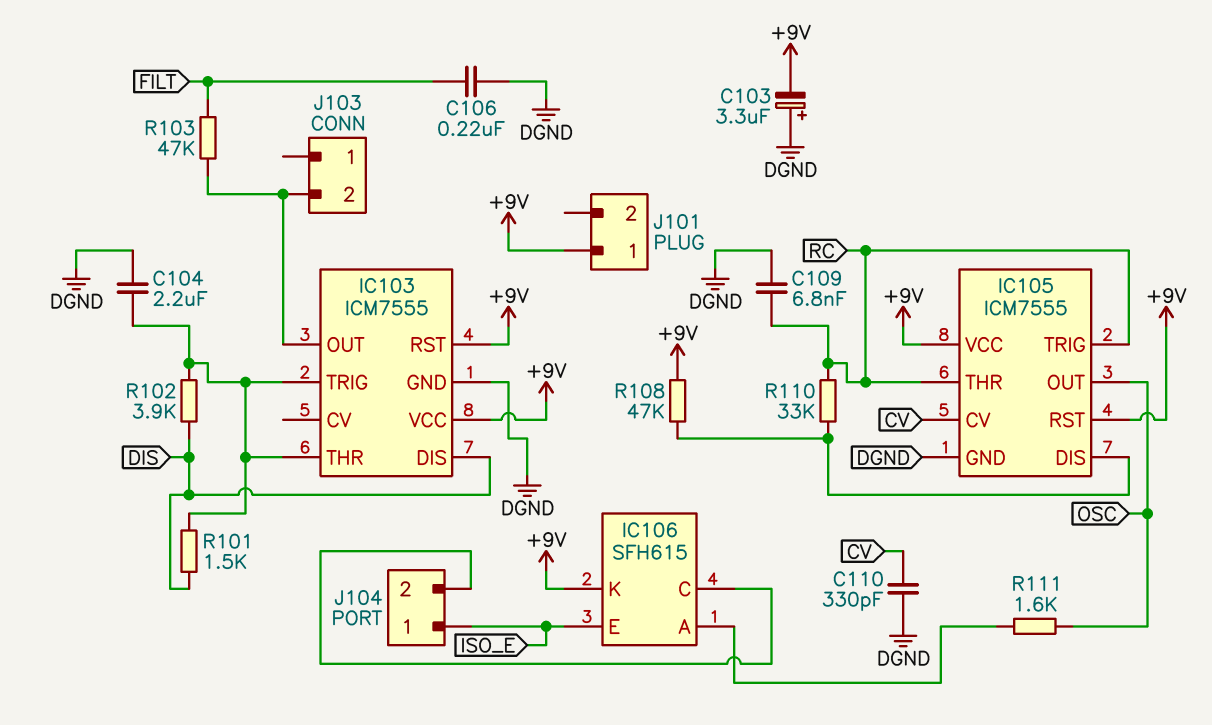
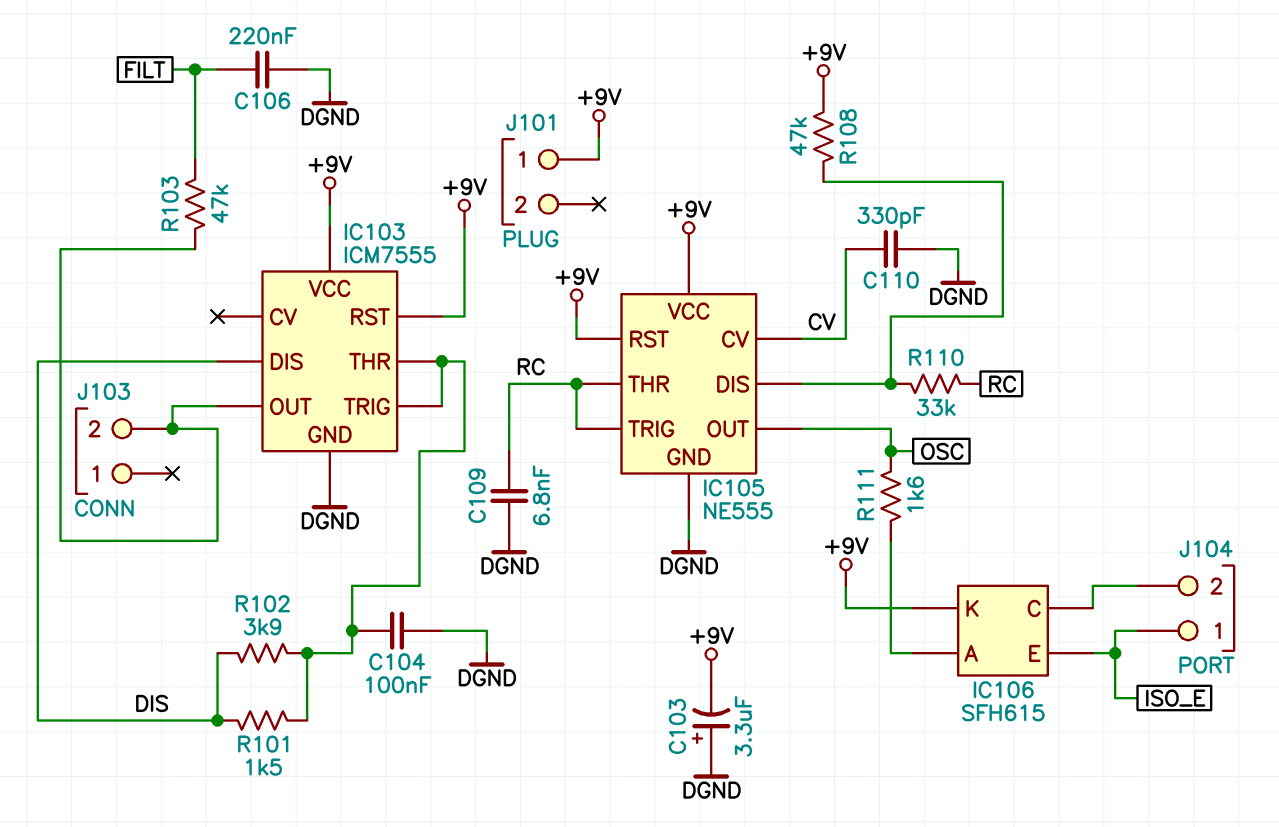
C104: 2.2uF (DGND, IC103/THR) -> 100nF (DGND, IC103/THR)
IC105: ICM7555 -> NE555

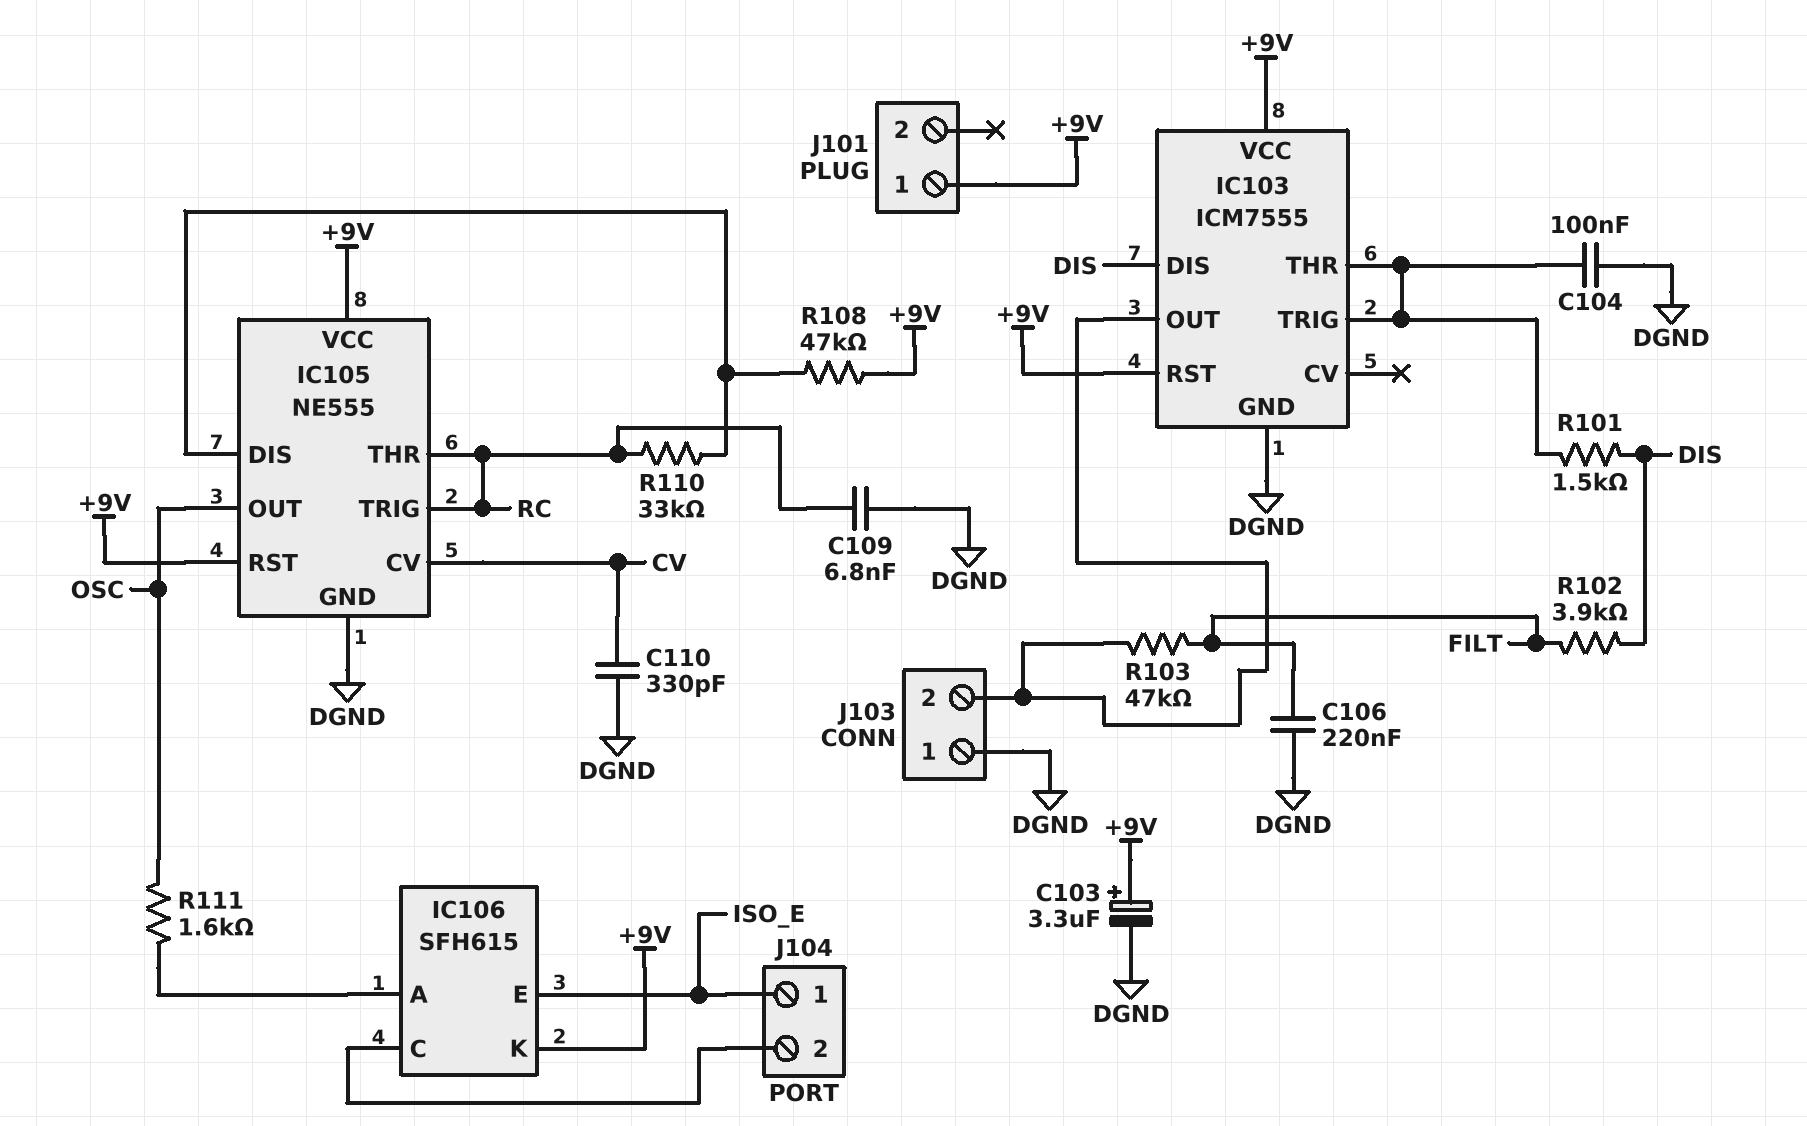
C103: 3.3uF (plus DGND, minus +9V) -> 3.3uF (plus +9V, minus DGND)
J103 pin 1: none -> DGND
R102: 3.9k (DIS, IC103/THR) -> 3.9k (DIS, FILT)

